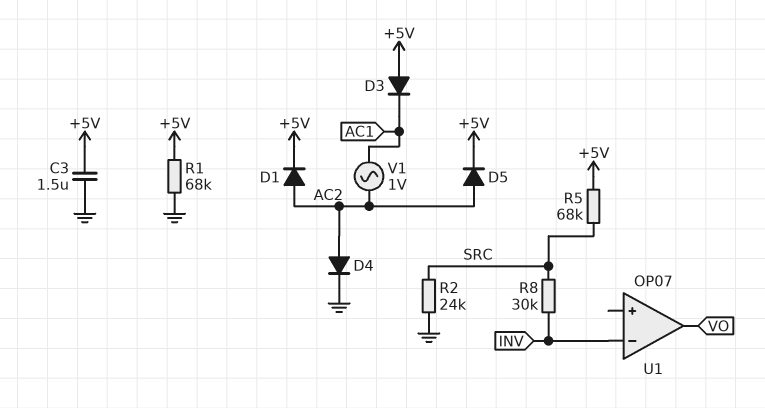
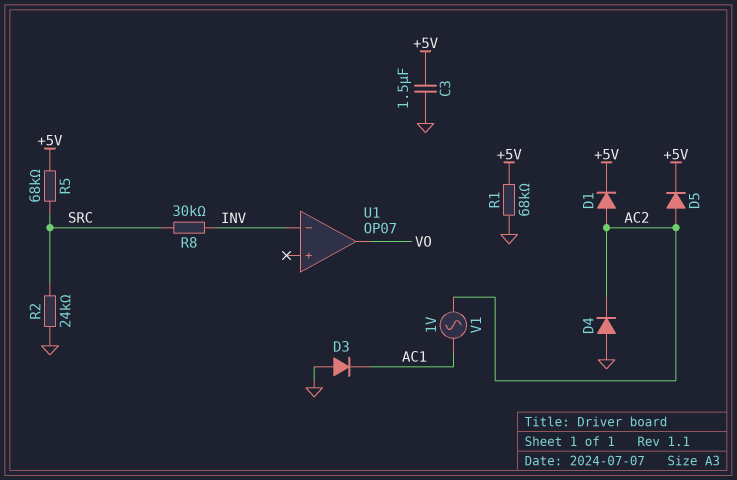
D3: diode (A +5V, K AC1) -> diode (A GND, K AC1)
D4: diode (A AC2, K GND) -> diode (A GND, K AC2)

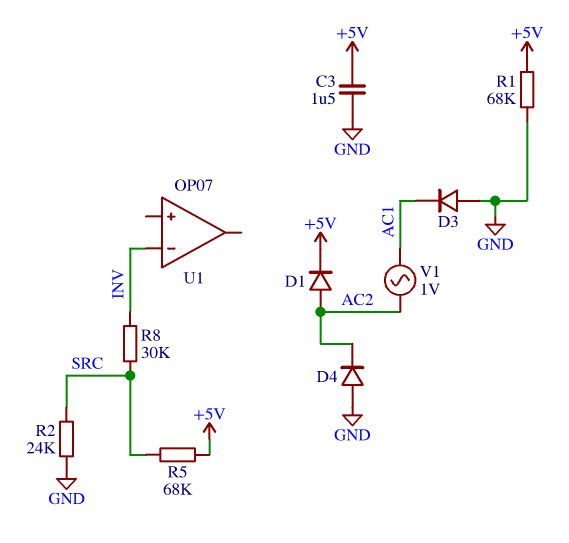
D5: diode (A AC2, K +5V) -> none
U1 pin out: VO -> none

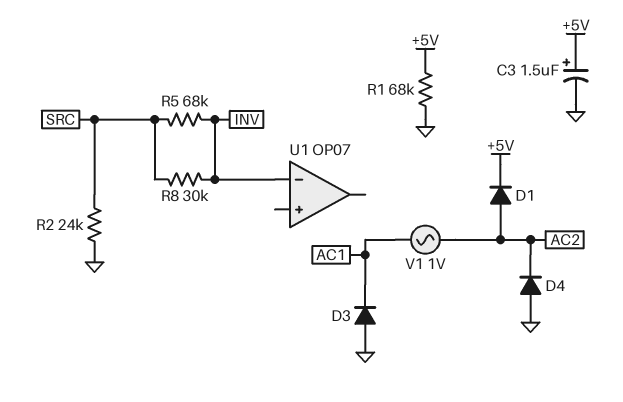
C3: 1.5uF (+5V, GND) -> 1.5uF (plus +5V, minus GND)
R5: 68k (+5V, SRC) -> 68k (INV, SRC)

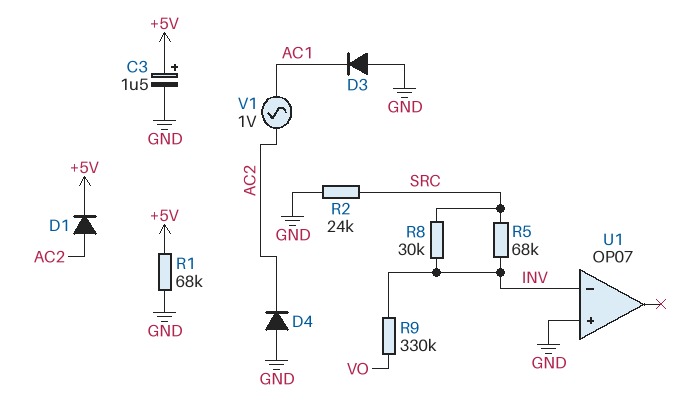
R9: none -> 330k (INV, VO)
U1 pin in+: none -> GND

